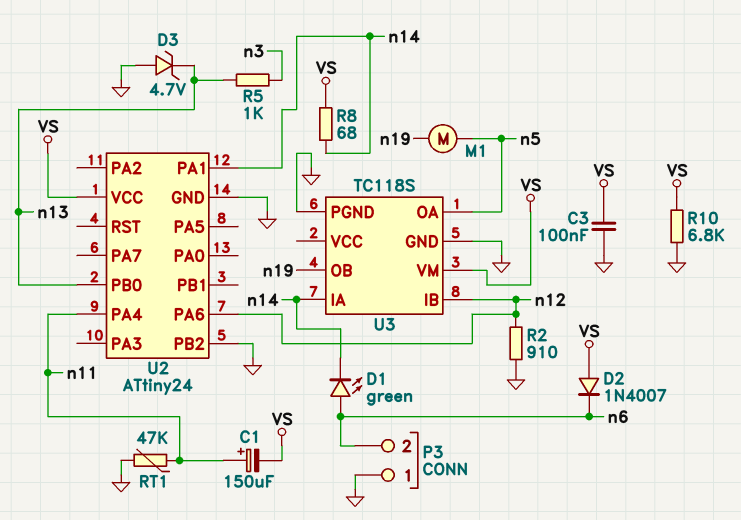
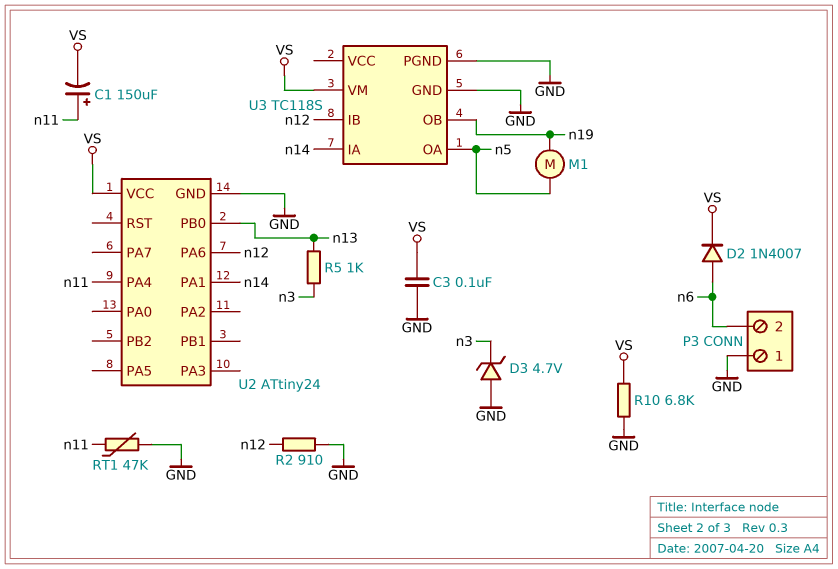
D1: LED green (A n6, K n14) -> none
D2: diode 1N4007 (A VS, K n6) -> diode 1N4007 (A n6, K VS)
D3: zener 4.7V (A GND, K n13) -> zener 4.7V (A GND, K n3)
R8: 68 (VS, n14) -> none
U2 pin PB2: GND -> none

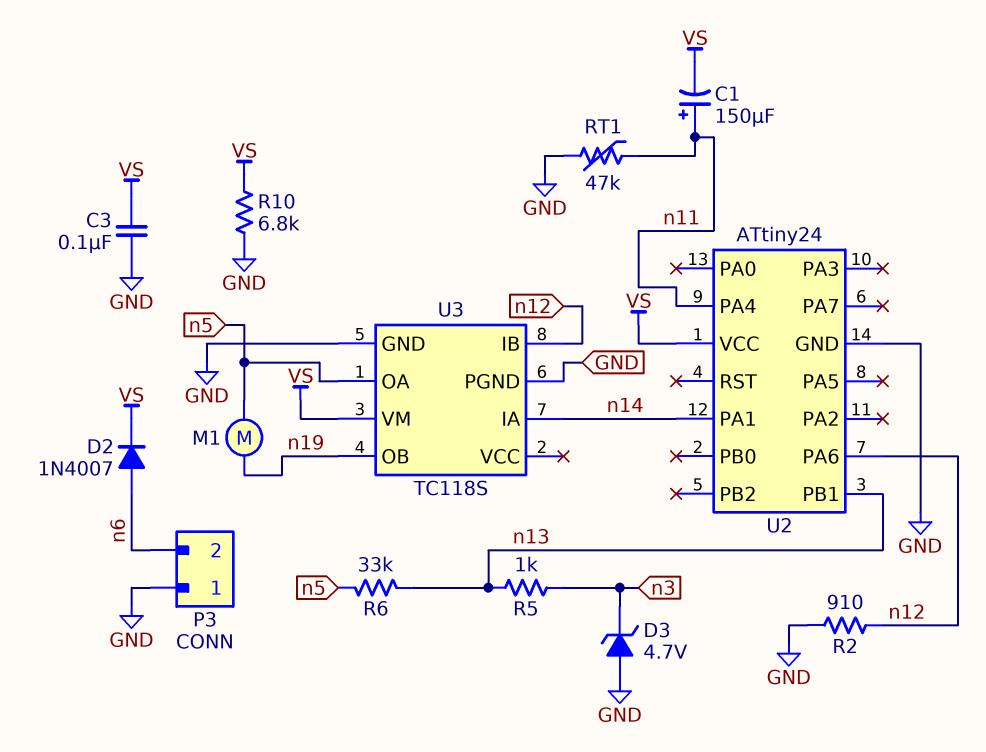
R6: none -> 33k (n5, n13)
U2 pin PB0: n13 -> none
U2 pin PB1: none -> n13

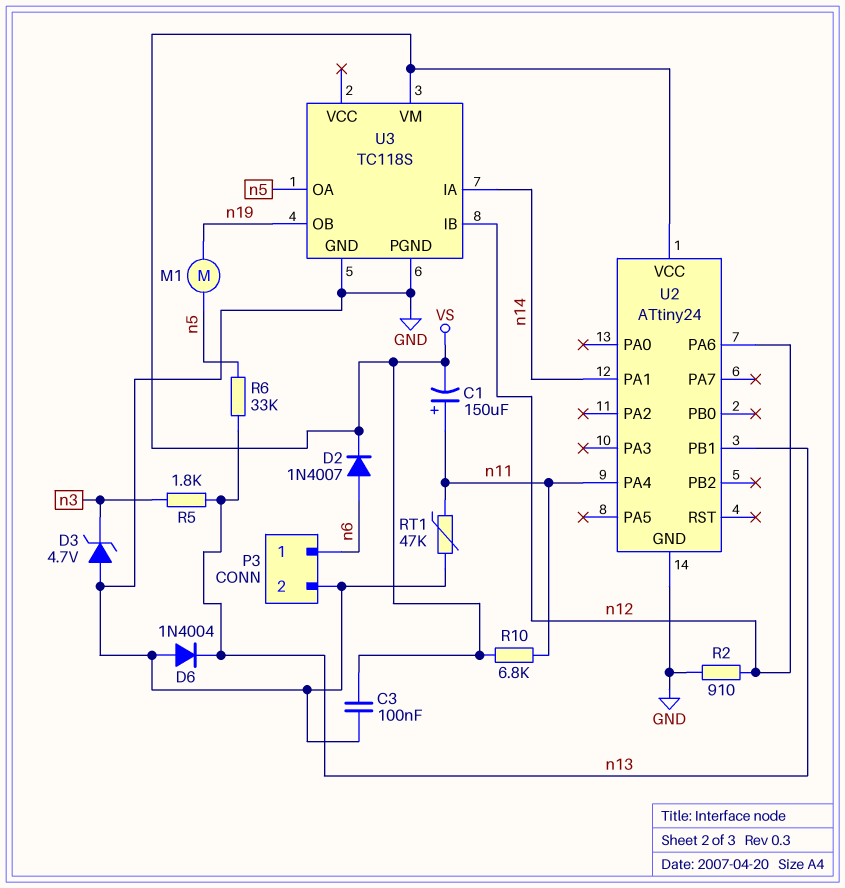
D6: none -> diode 1N4004 (A GND, K n13)
P3 pin 1: GND -> n6
P3 pin 2: n6 -> GND
R5: 1k (n3, n13) -> 1.8k (n3, n13)
R10: 6.8k (GND, VS) -> 6.8k (VS, n11)

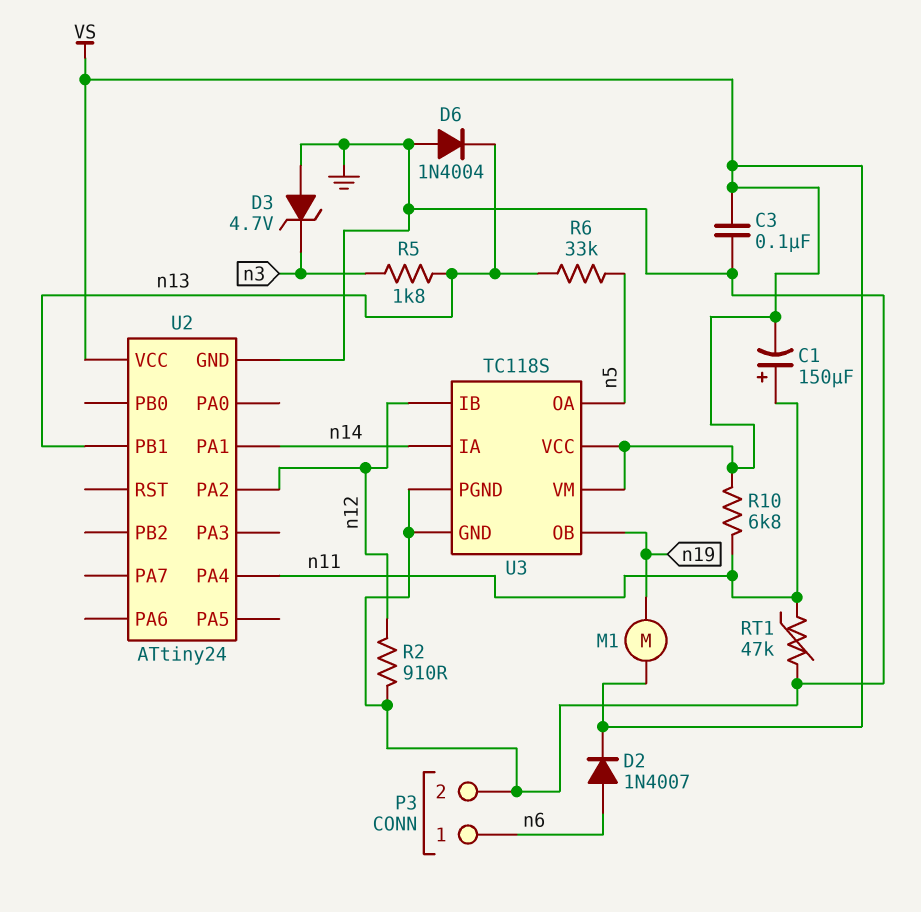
M1: motor (n5, n19) -> motor (VS, n19)
U2 pin PA2: none -> n12
U2 pin PA6: n12 -> none
U3 pin VCC: none -> VS

